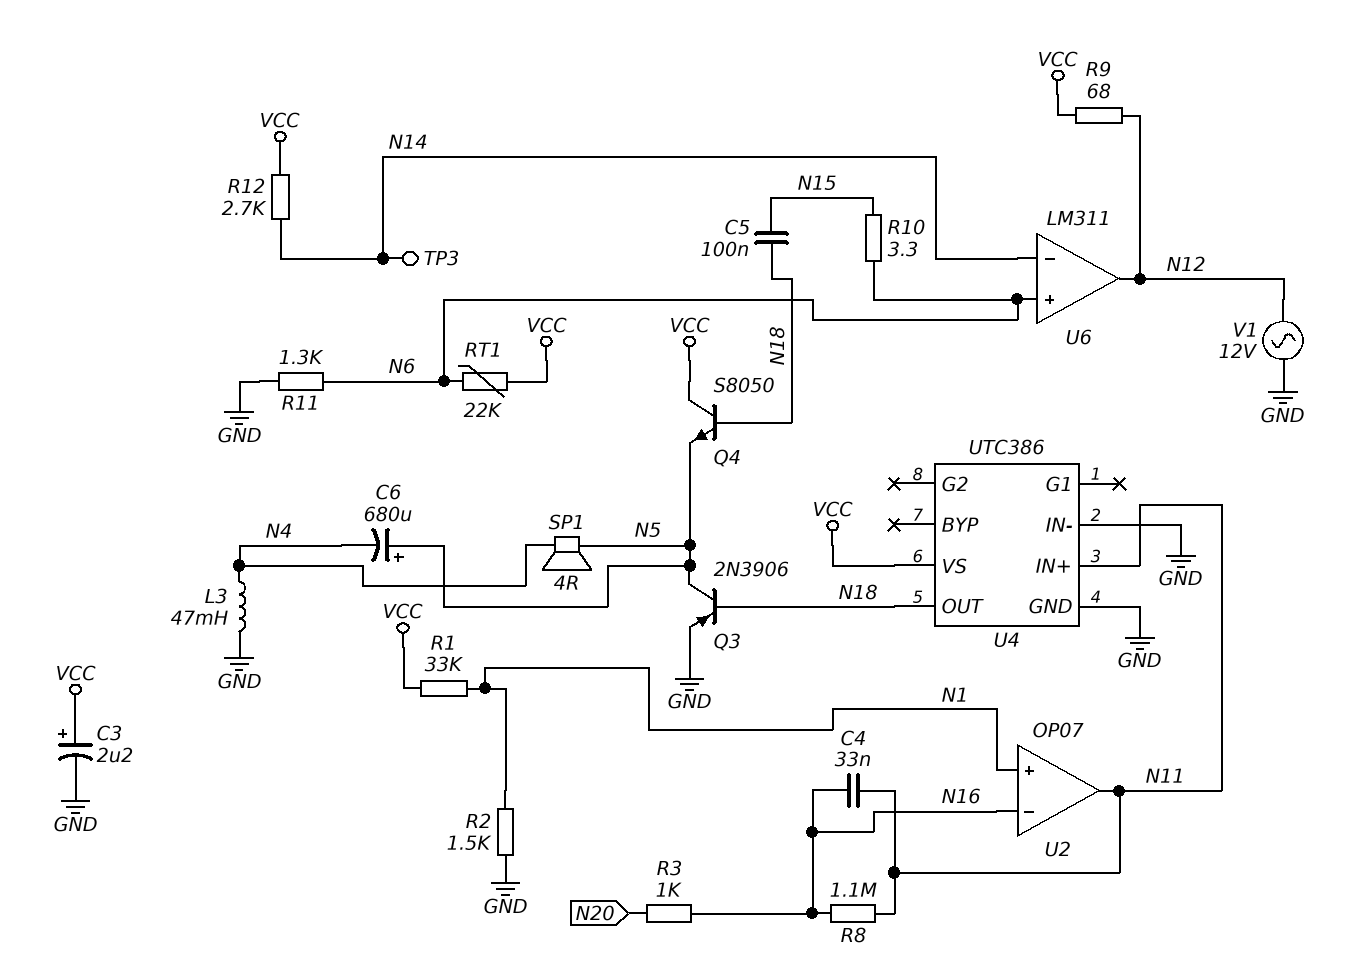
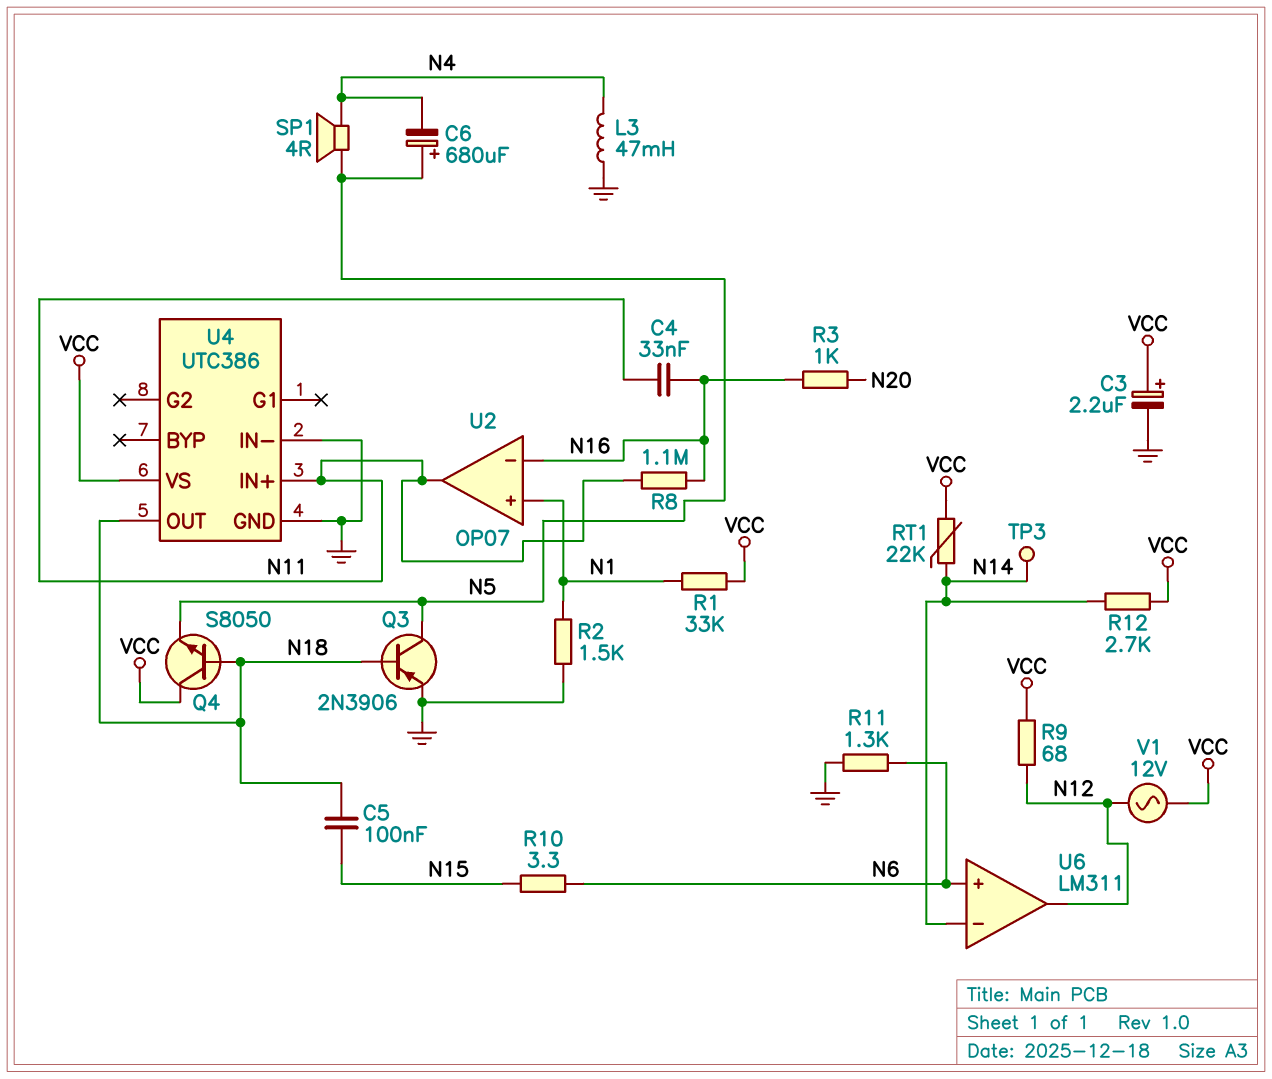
RT1: 22k (N6, VCC) -> 22k (N14, VCC)
V1: AC 12V (GND, N12) -> AC 12V (N12, VCC)

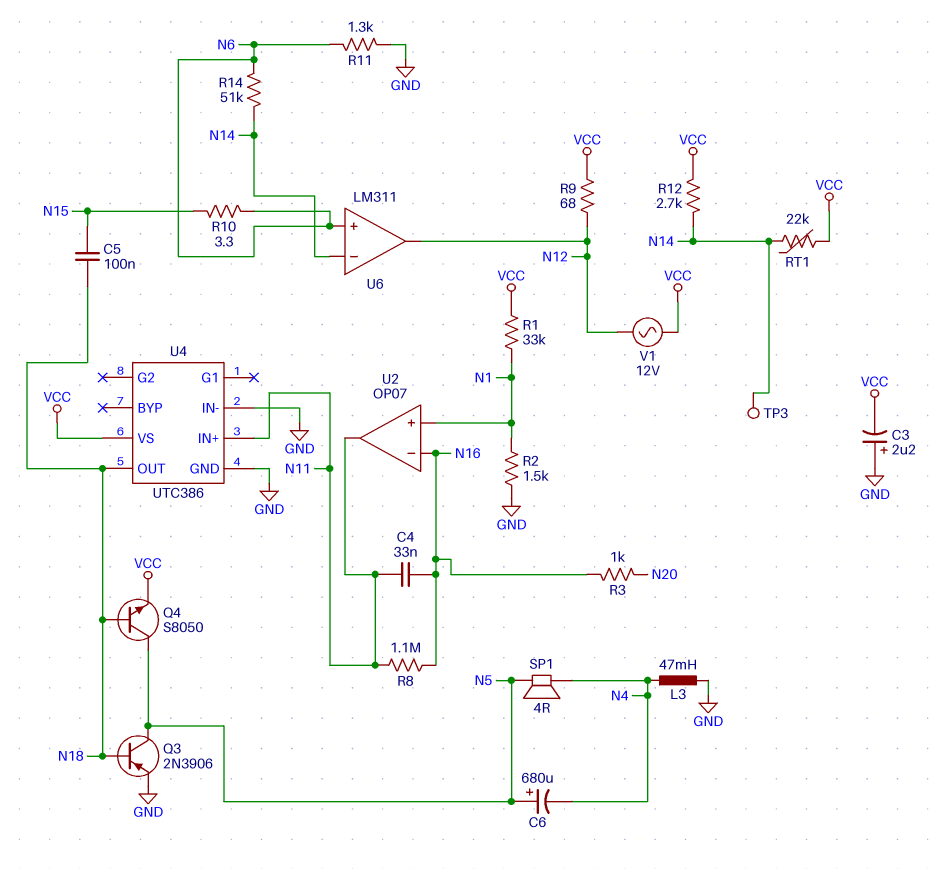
C3: 2.2uF (plus VCC, minus GND) -> 2.2uF (plus GND, minus VCC)
Q4: NPN S8050 (B N18, C VCC, E N5) -> NPN S8050 (B N18, C N5, E VCC)
R14: none -> 51k (N6, N14)

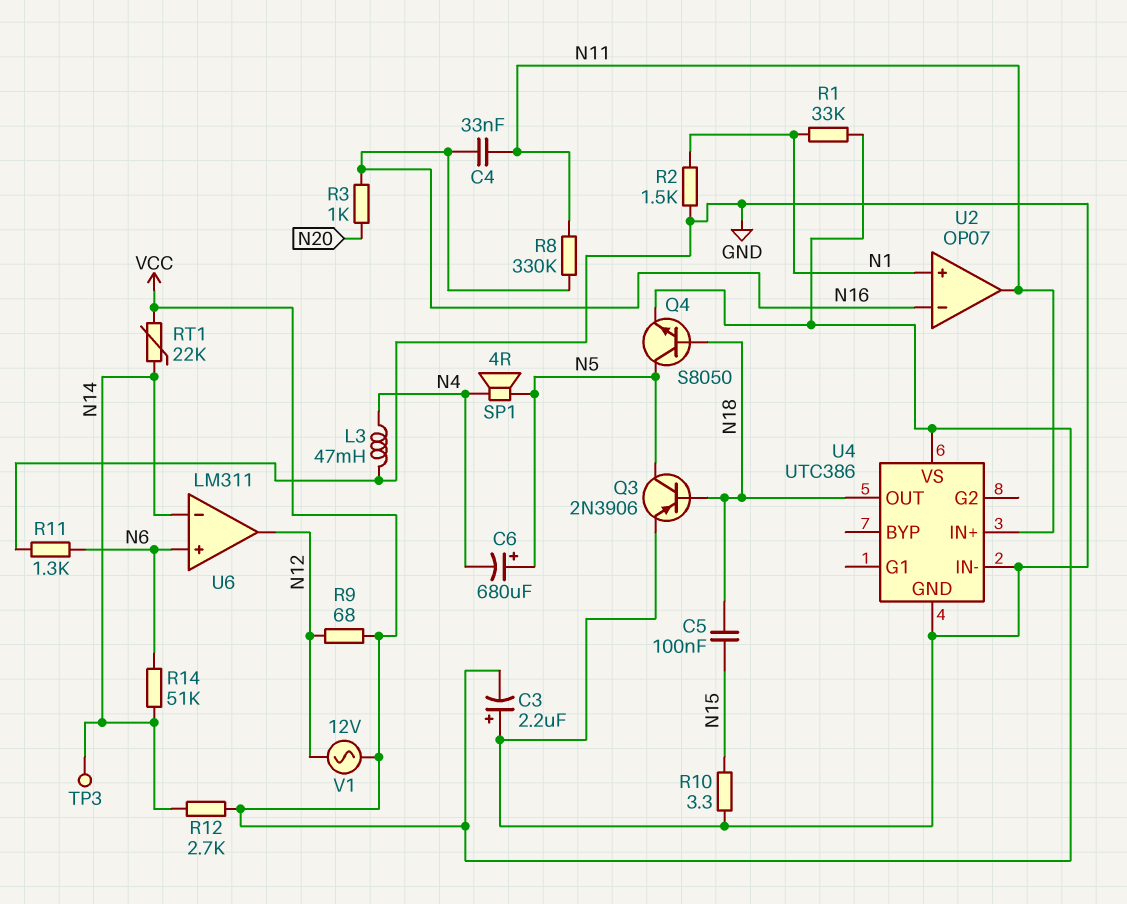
R8: 1.1M (N11, N16) -> 330k (N11, N16)
R10: 3.3 (N6, N15) -> 3.3 (GND, N15)

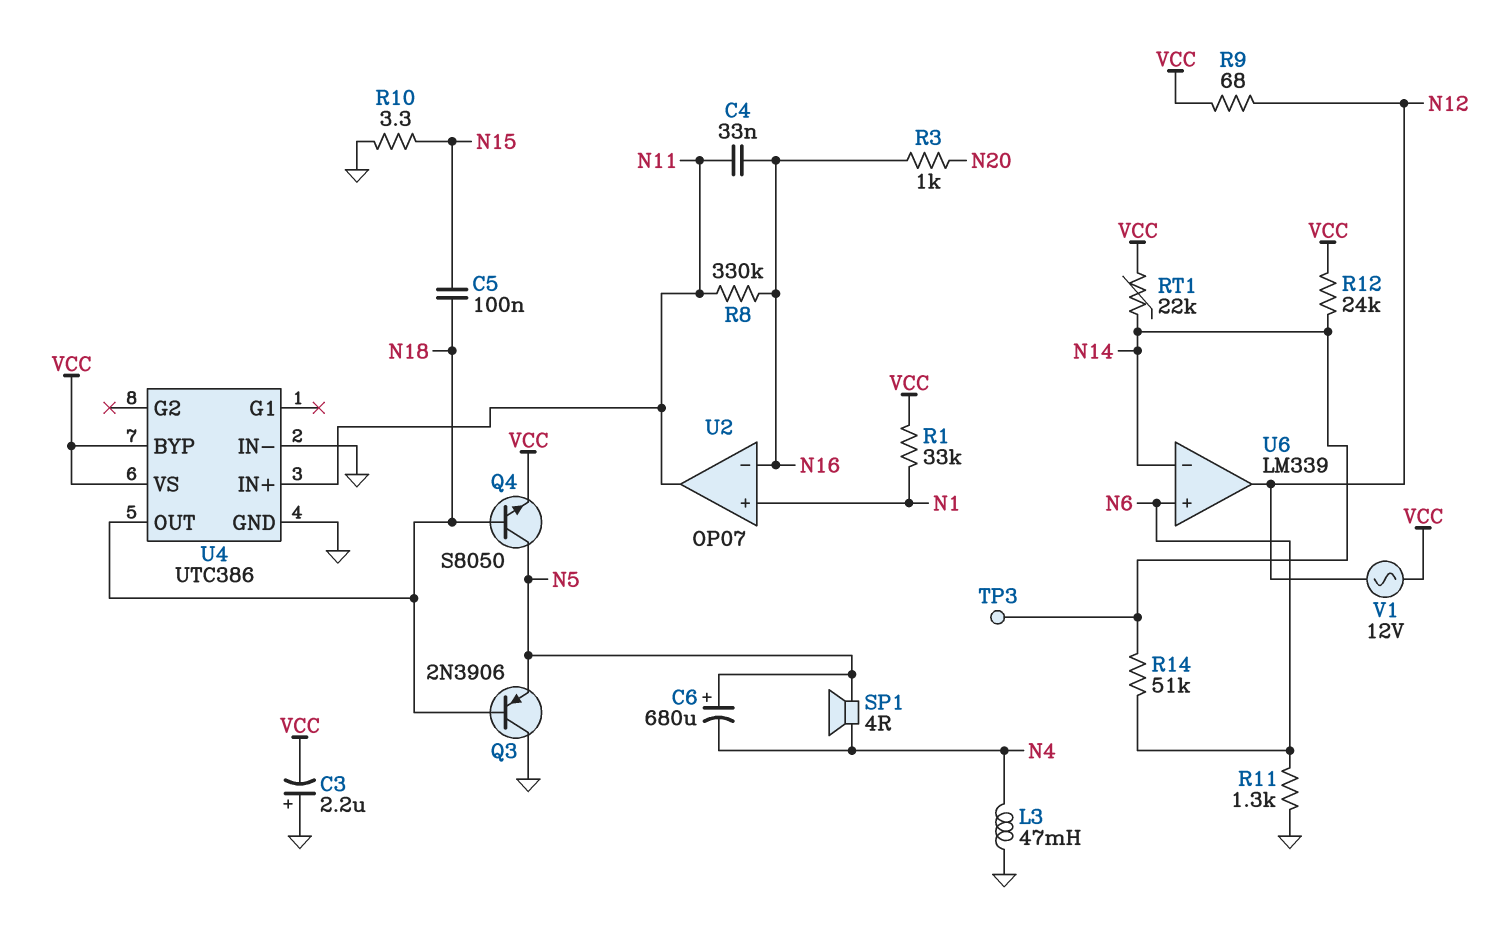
Q3: PNP 2N3906 (B N18, C N5, E GND) -> PNP 2N3906 (B N18, C GND, E N5)
R2: 1.5k (GND, N1) -> none
R12: 2.7k (N14, VCC) -> 24k (N14, VCC)
U4 pin BYP: none -> VCC
U6: LM311 -> LM339

